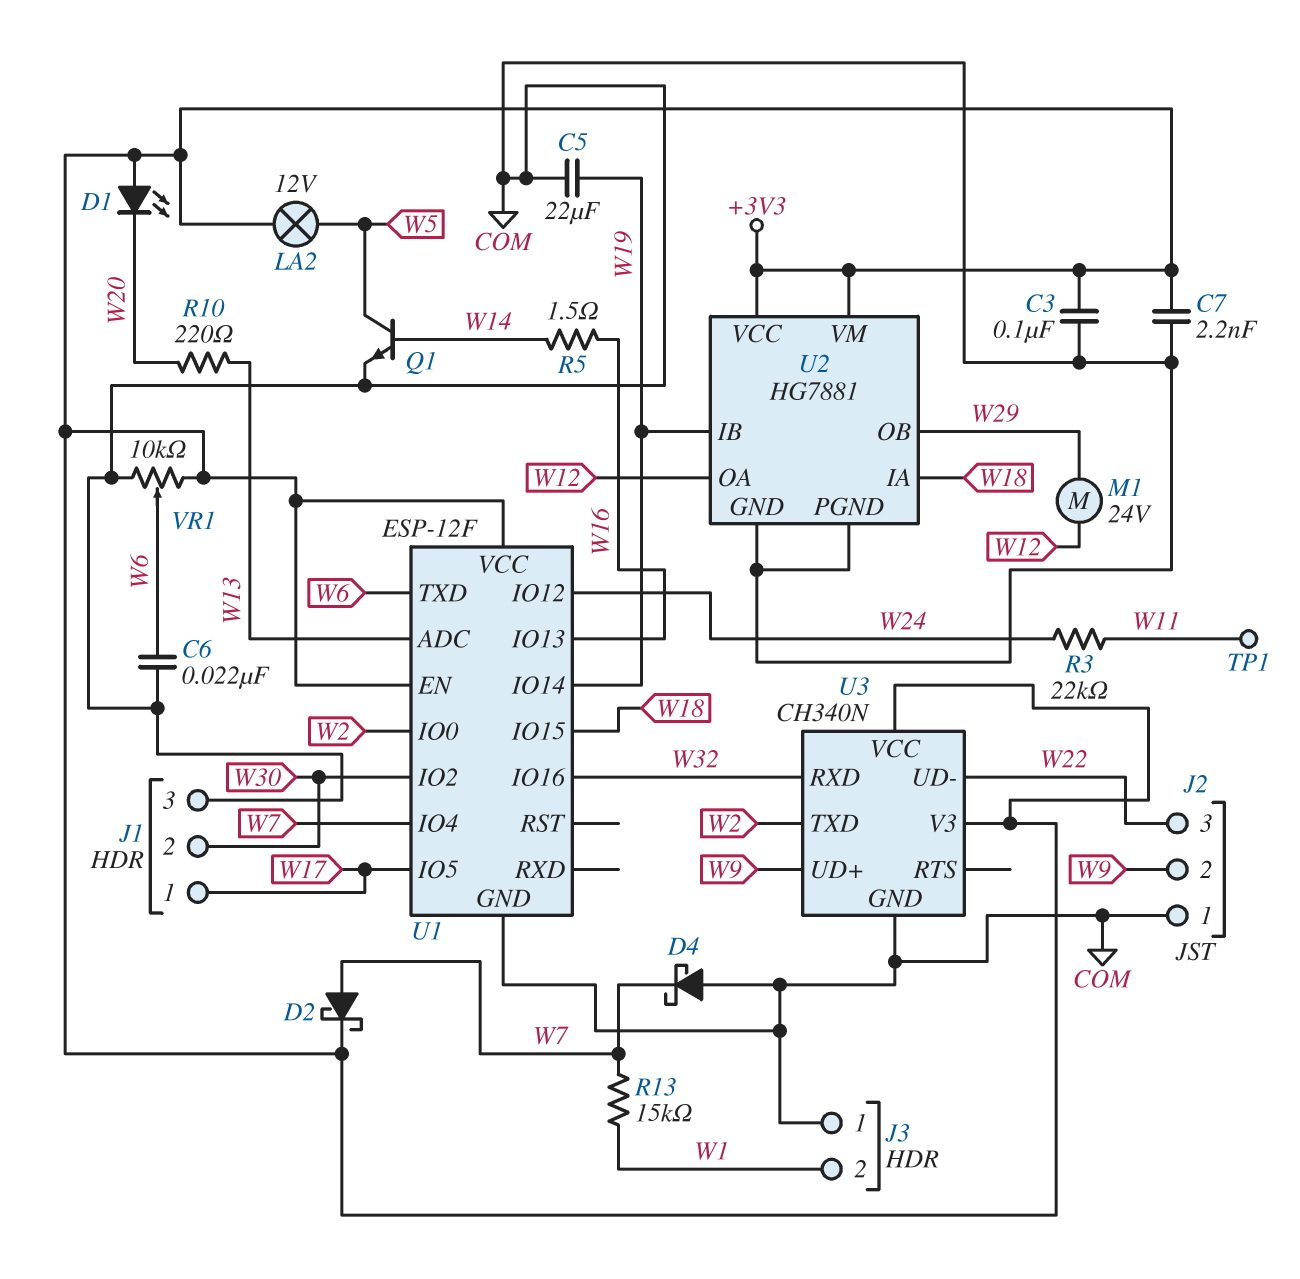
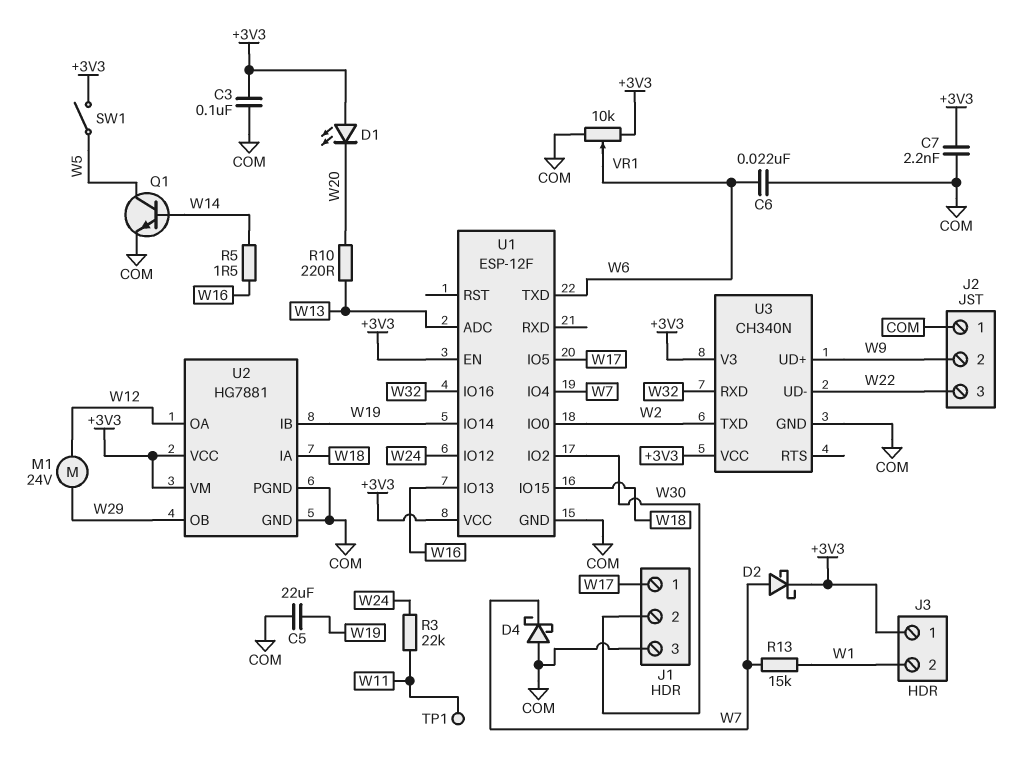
J3 pin 1: COM -> +3V3
LA2: lamp 12V (+3V3, W5) -> none
SW1: none -> switch (+3V3, W5)

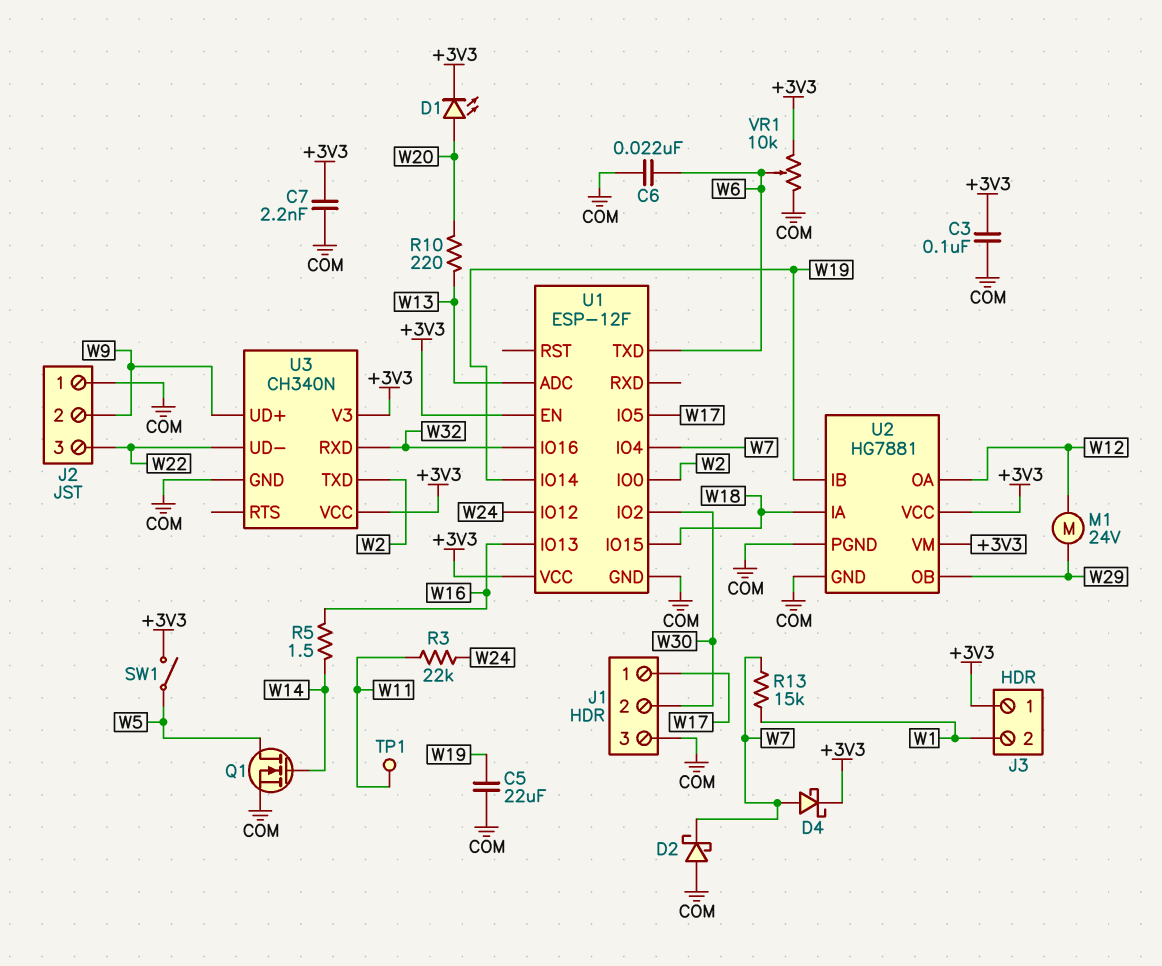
D1: LED (A +3V3, K W20) -> LED (A W20, K +3V3)
D2: schottky (A W7, K +3V3) -> schottky (A COM, K W7)
D4: schottky (A COM, K W7) -> schottky (A W7, K +3V3)
Q1: NPN (B W14, C W5, E COM) -> NMOS (G W14, D W5, S COM)

